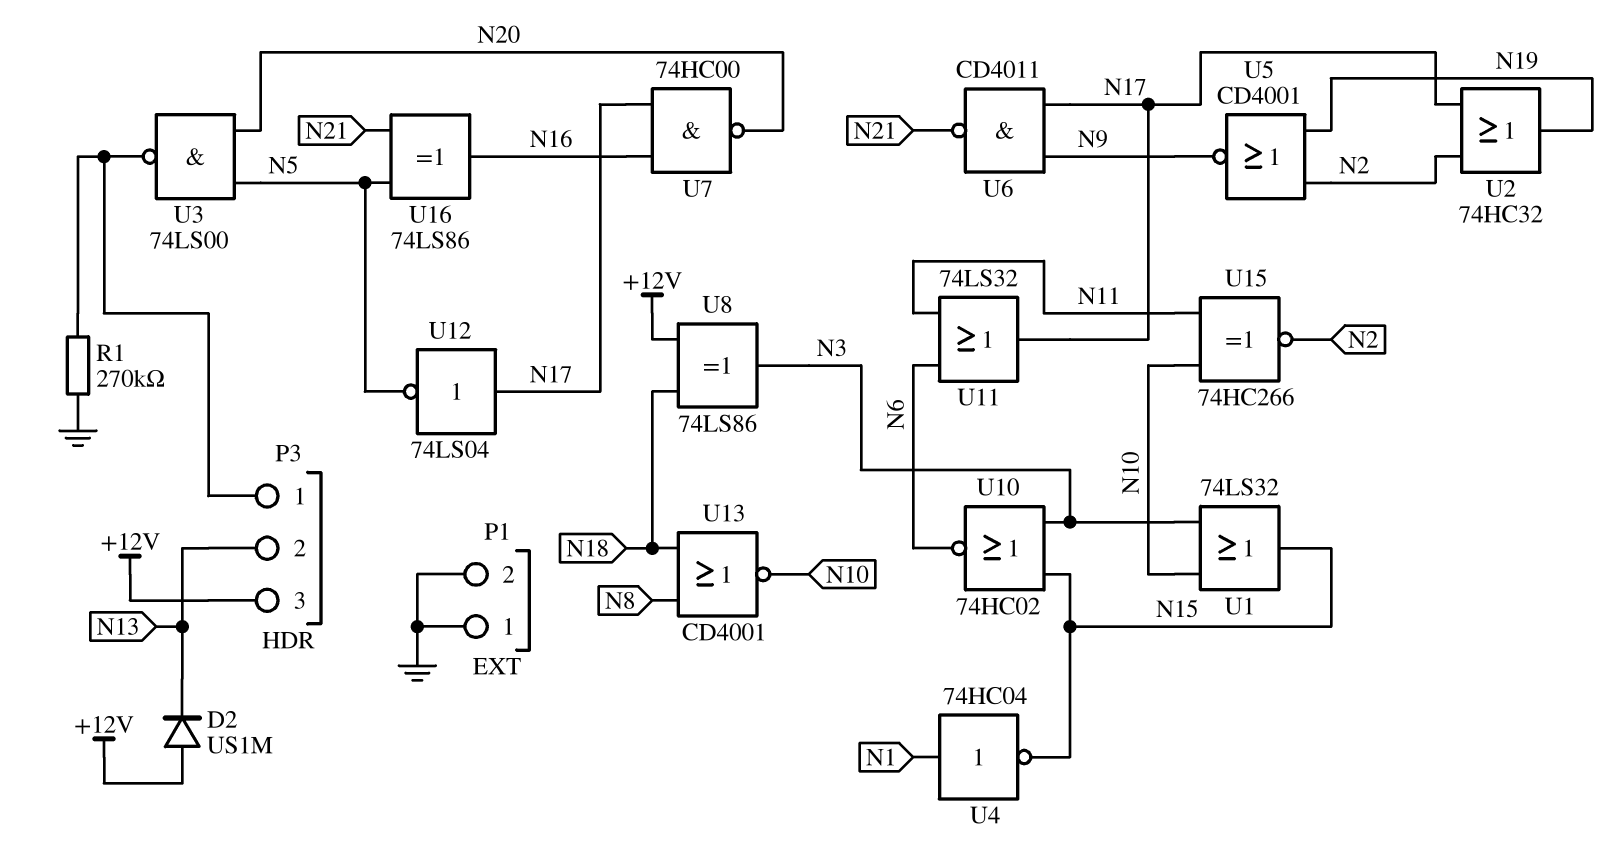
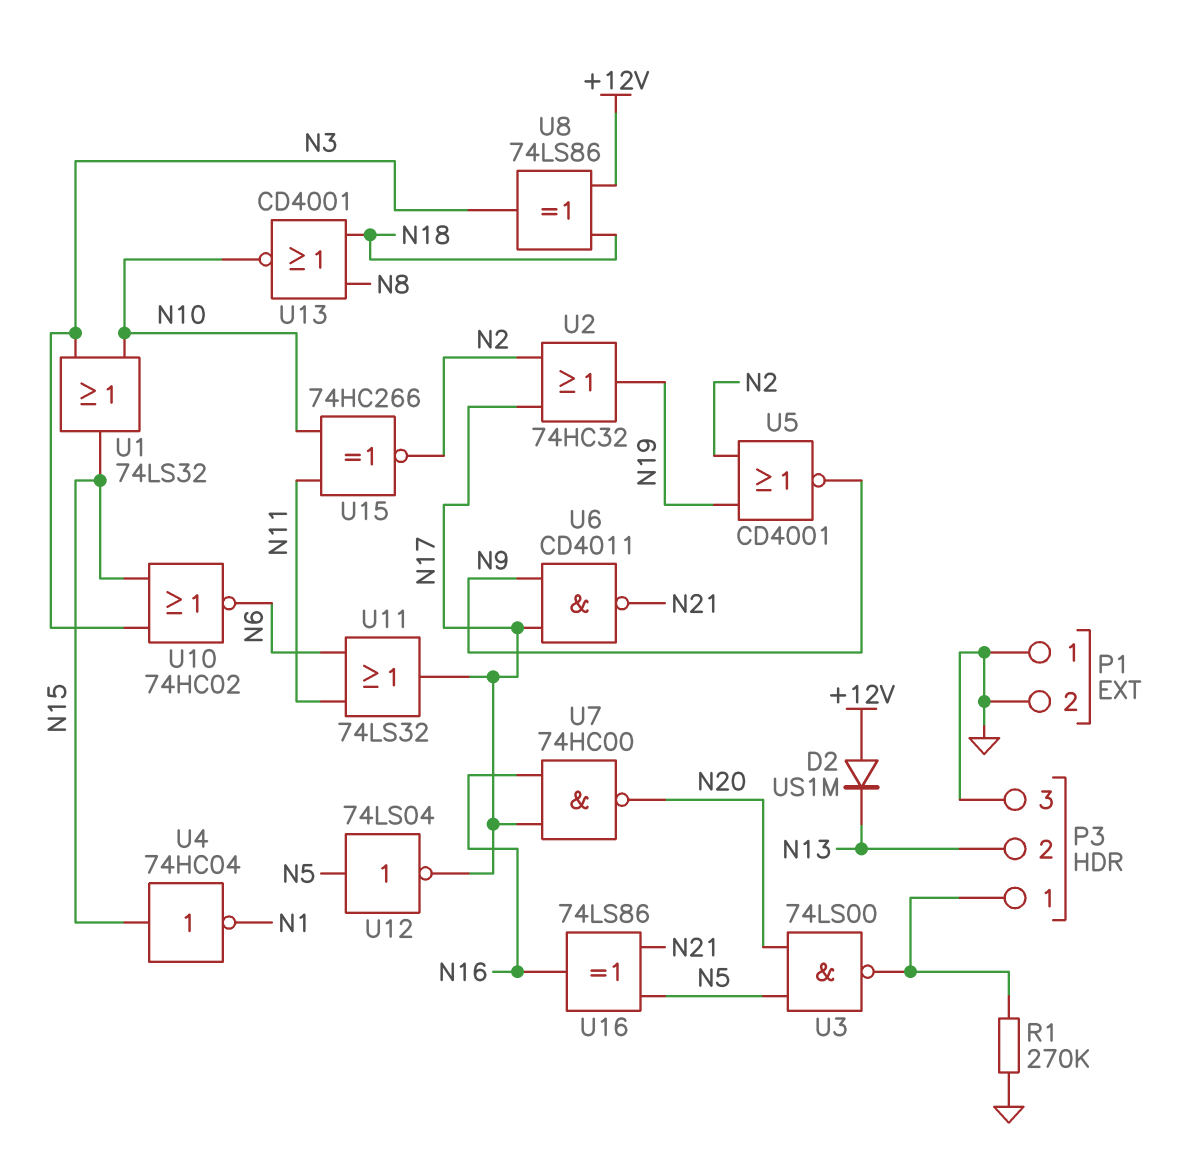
P3 pin 3: +12V -> GND
U4: NOT 74HC04 (in N1, out N15) -> NOT 74HC04 (in N15, out N1)
U12: NOT 74LS04 (in N17, out N5) -> NOT 74LS04 (in N5, out N17)

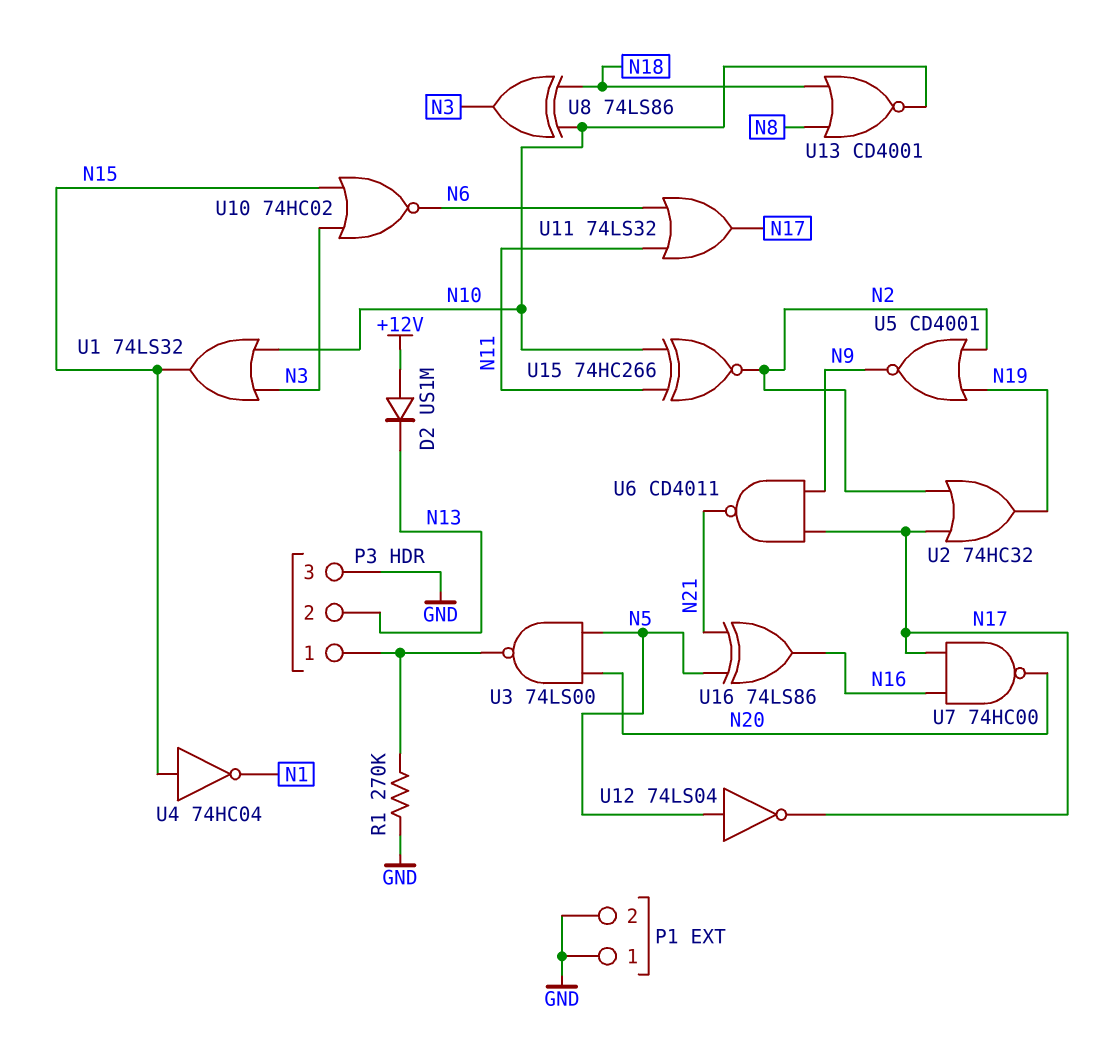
U8: XOR 74LS86 (in +12V, in N18, out N3) -> XOR 74LS86 (in N10, in N18, out N3)

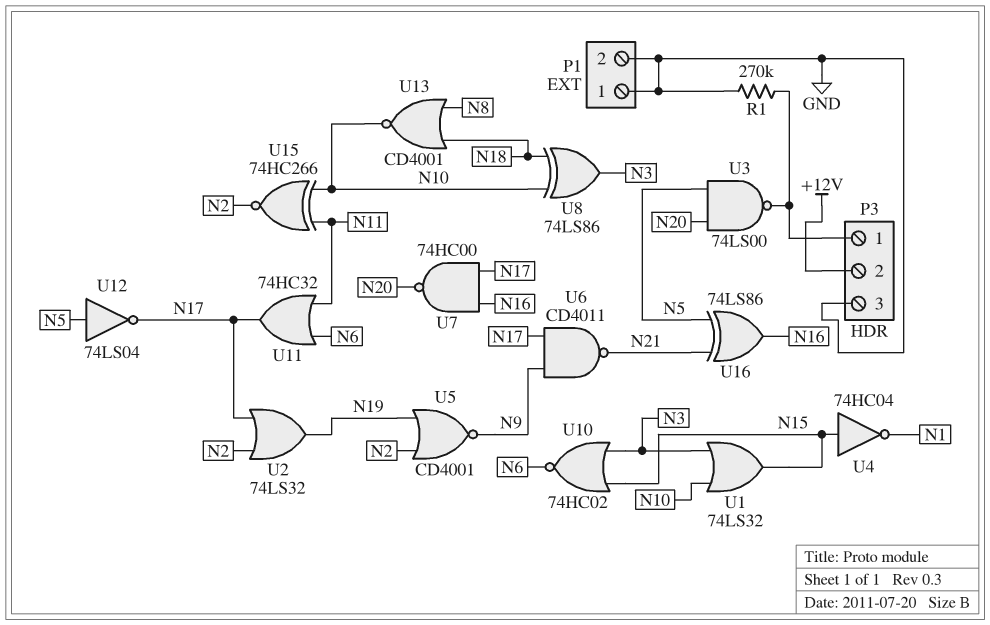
D2: diode US1M (A +12V, K N13) -> none
P3 pin 2: N13 -> +12V
U2: OR 74HC32 (in N2, in N17, out N19) -> OR 74LS32 (in N2, in N17, out N19)
U11: OR 74LS32 (in N6, in N11, out N17) -> OR 74HC32 (in N6, in N11, out N17)

